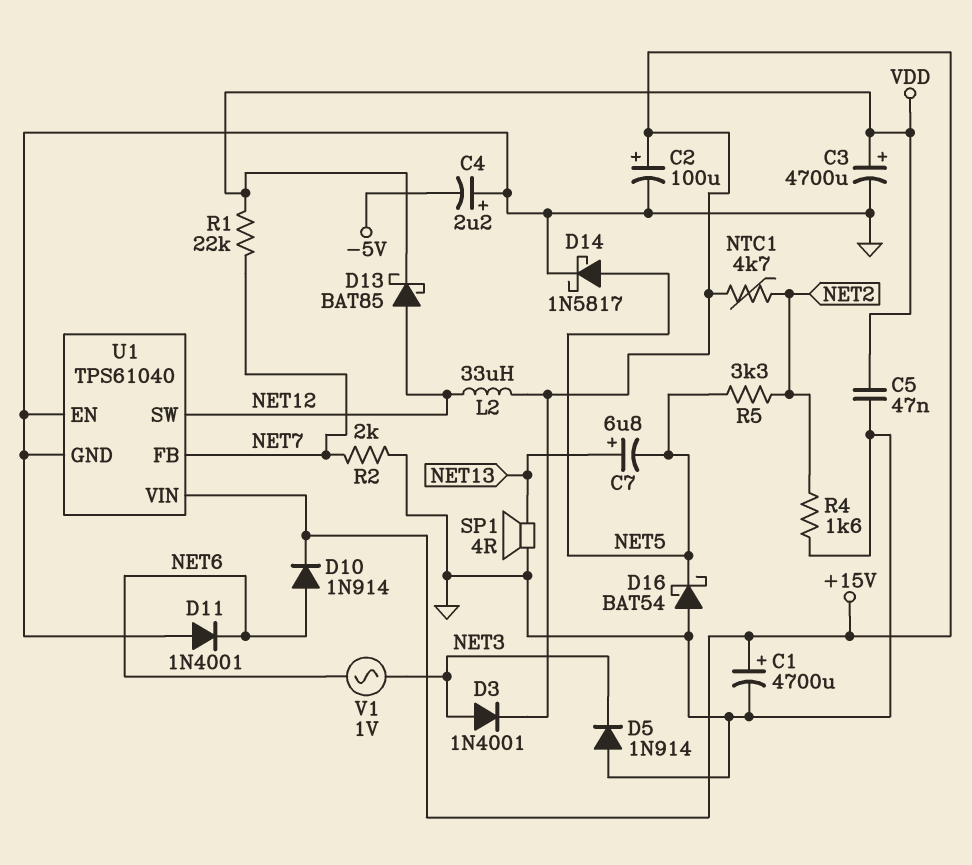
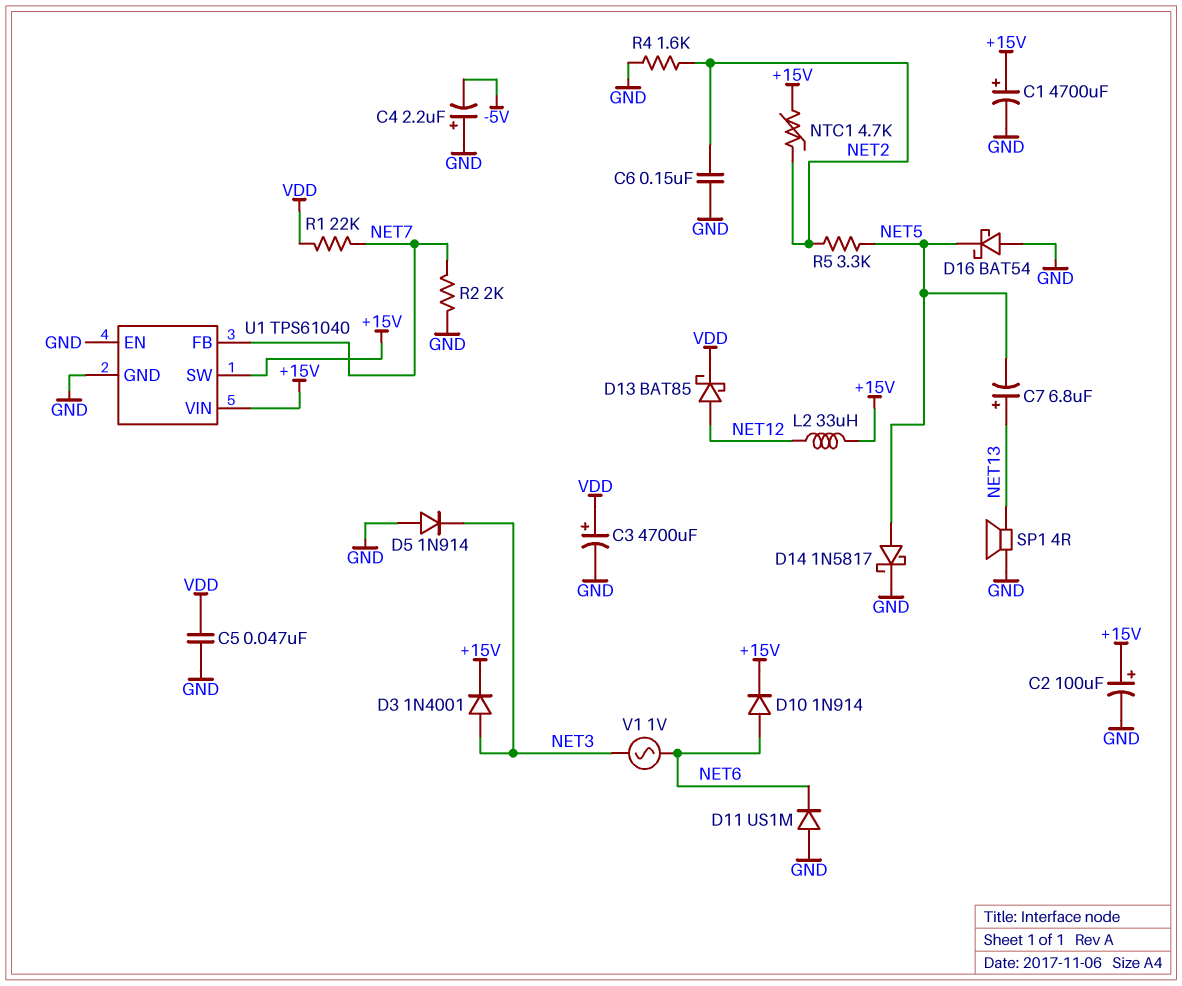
C6: none -> 150nF (GND, NET2)
D11: diode 1N4001 (A GND, K NET6) -> diode US1M (A GND, K NET6)
U1 pin SW: NET12 -> +15V

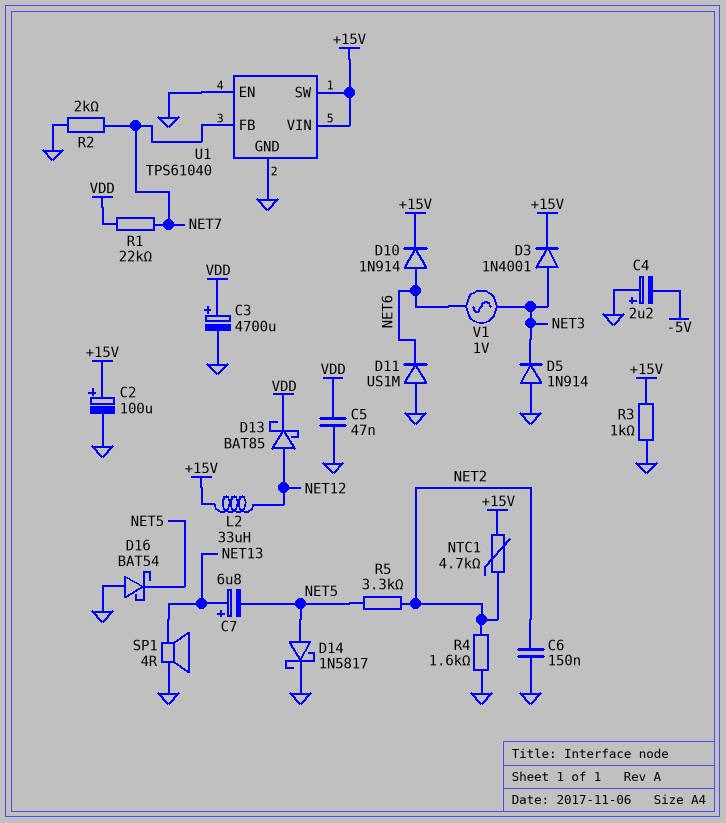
C1: 4700uF (plus +15V, minus GND) -> none
R3: none -> 1k (+15V, GND)

